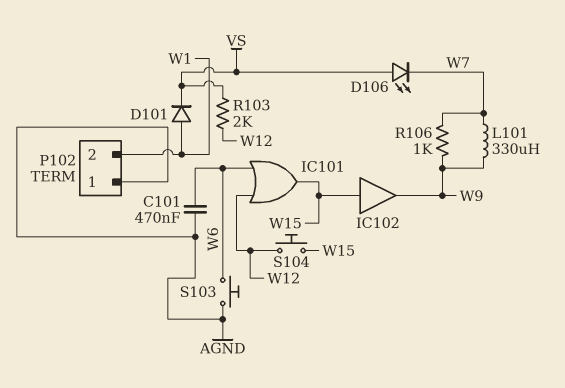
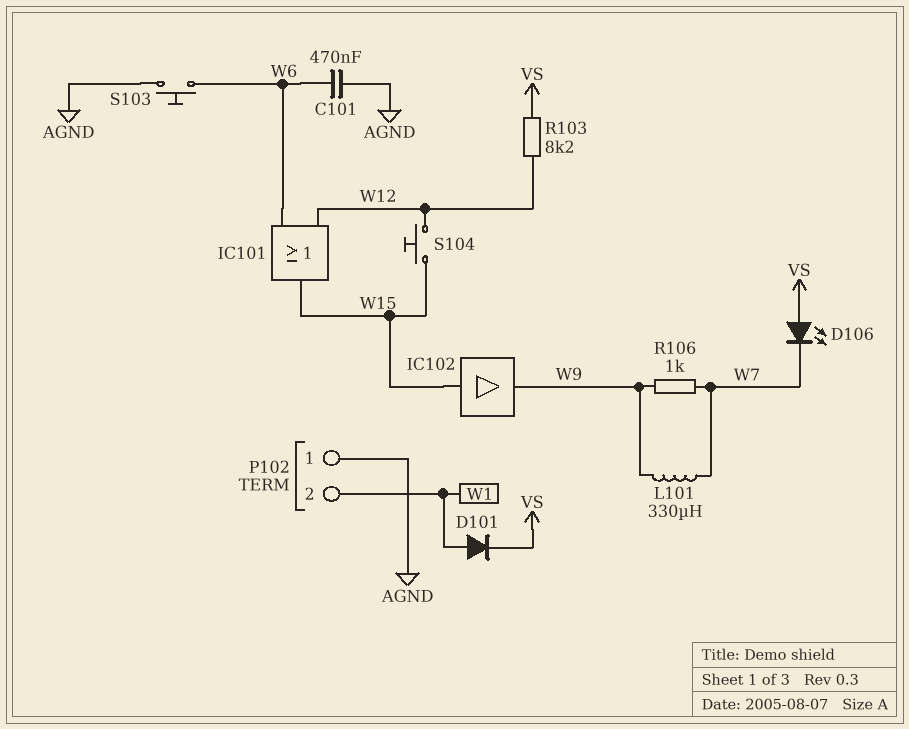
R103: 2k (VS, W12) -> 8.2k (VS, W12)

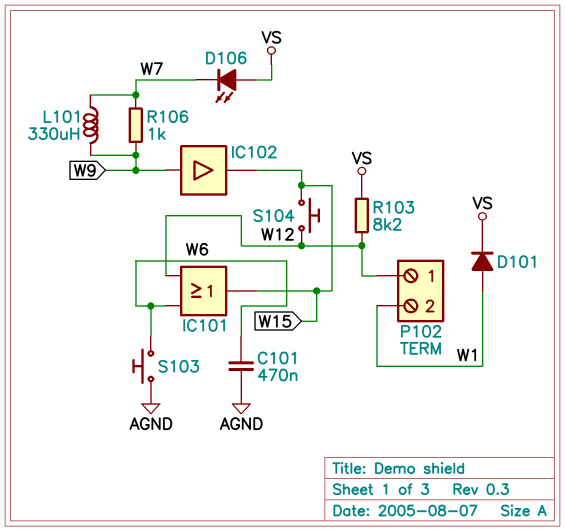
IC102: buffer (in W15, out W9) -> buffer (in W9, out W15)
P102 pin 1: AGND -> W12

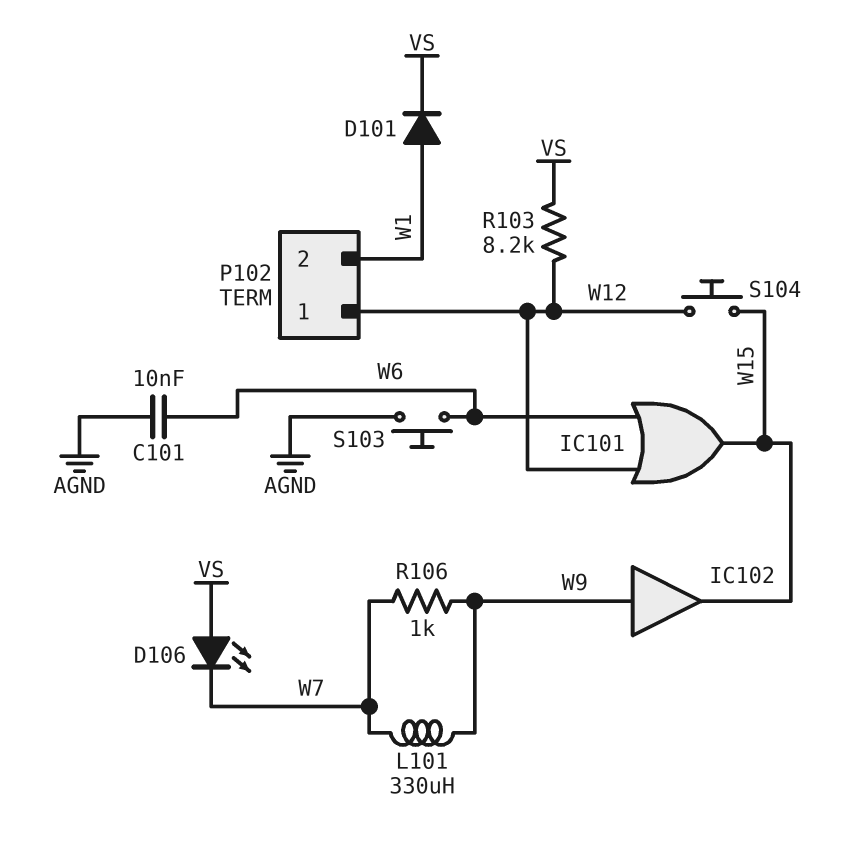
C101: 470nF (AGND, W6) -> 10nF (AGND, W6)

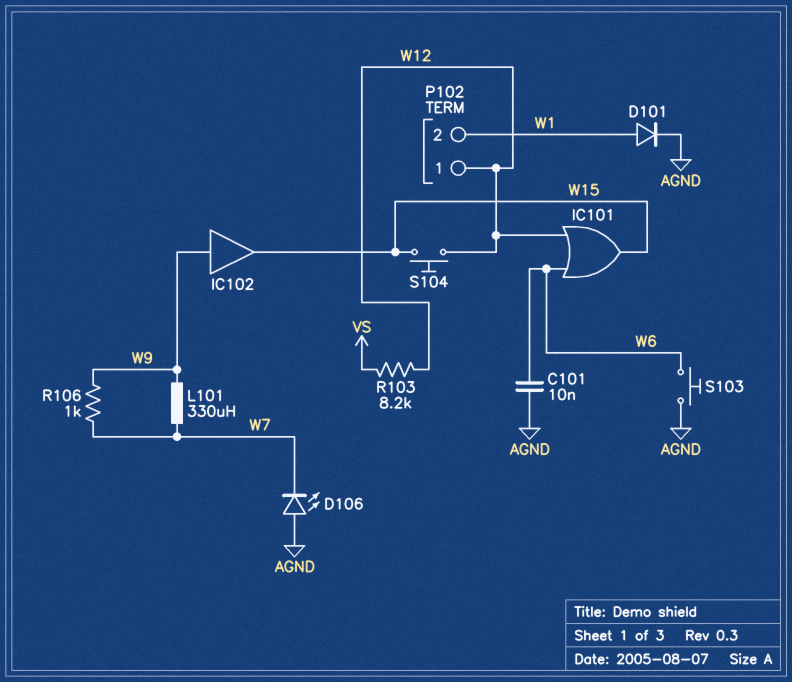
D101: diode (A W1, K VS) -> diode (A W1, K AGND)
D106: LED (A VS, K W7) -> LED (A AGND, K W7)

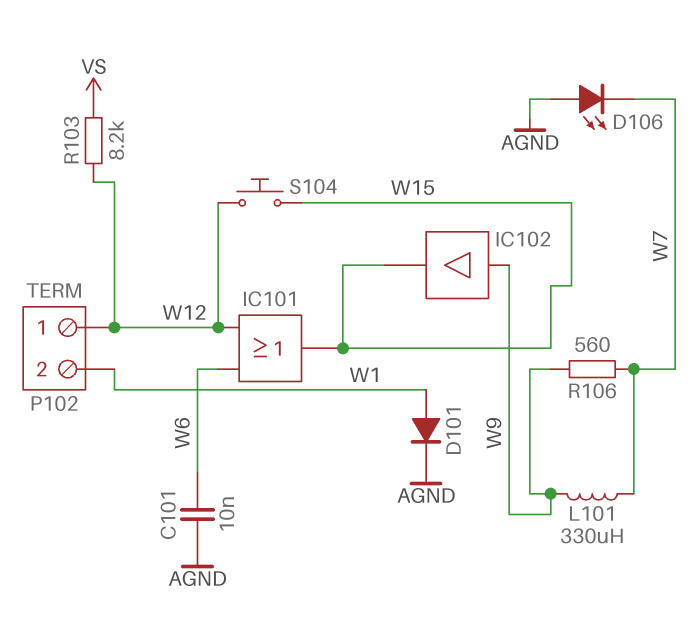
R106: 1k (W7, W9) -> 560 (W7, W9)
S103: button (AGND, W6) -> none

